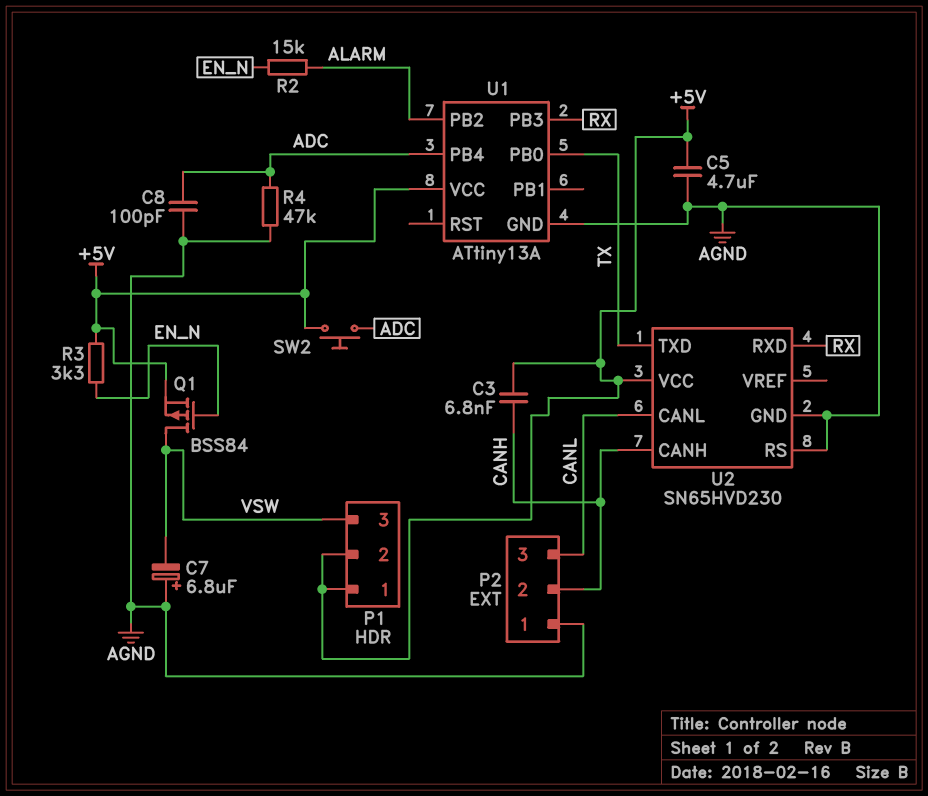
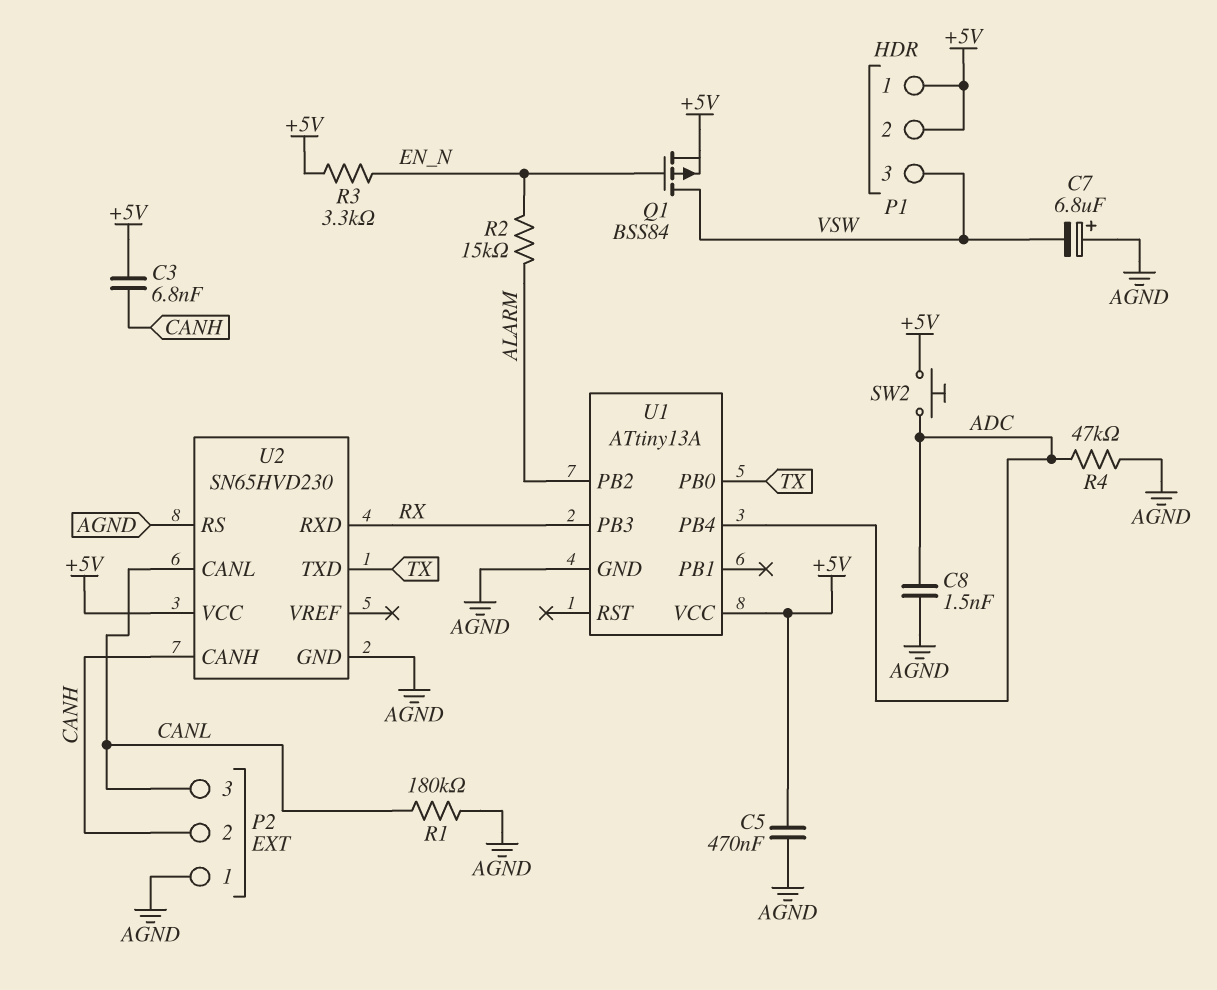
C5: 4.7uF (+5V, AGND) -> 470nF (+5V, AGND)
C8: 100pF (ADC, AGND) -> 1.5nF (ADC, AGND)
R1: none -> 180k (AGND, CANL)

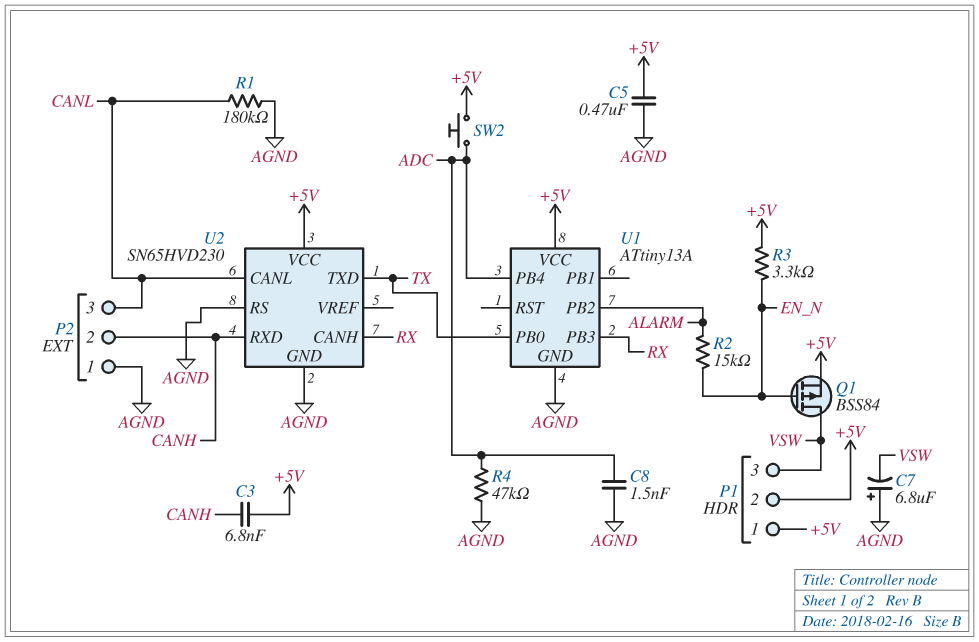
U2 pin CANH: CANH -> RX
U2 pin RXD: RX -> CANH

